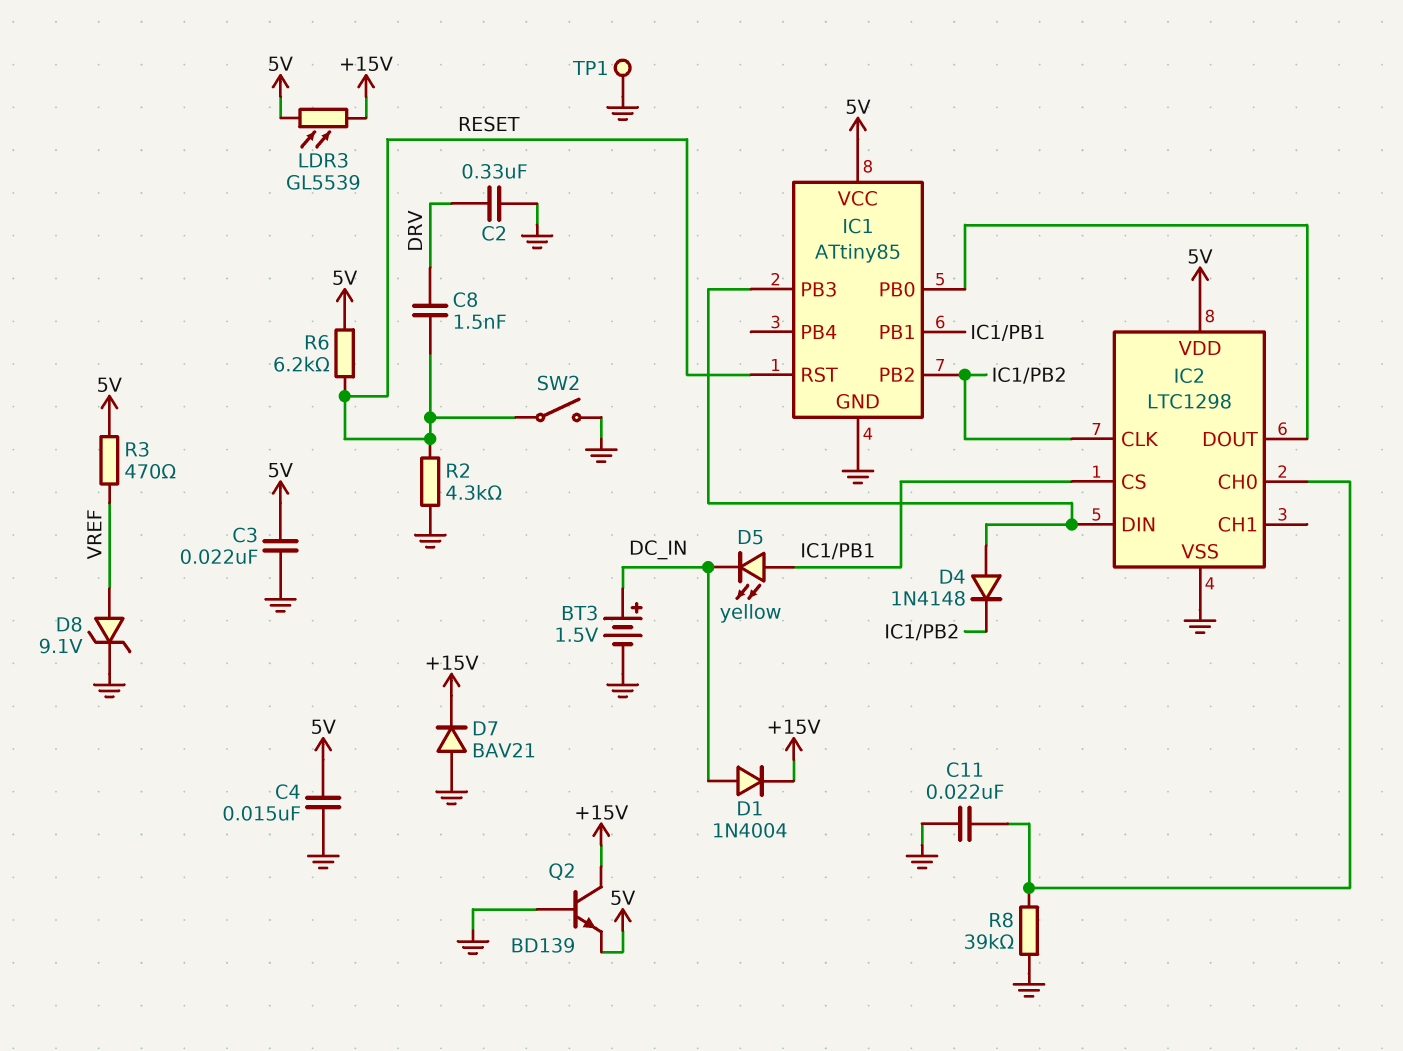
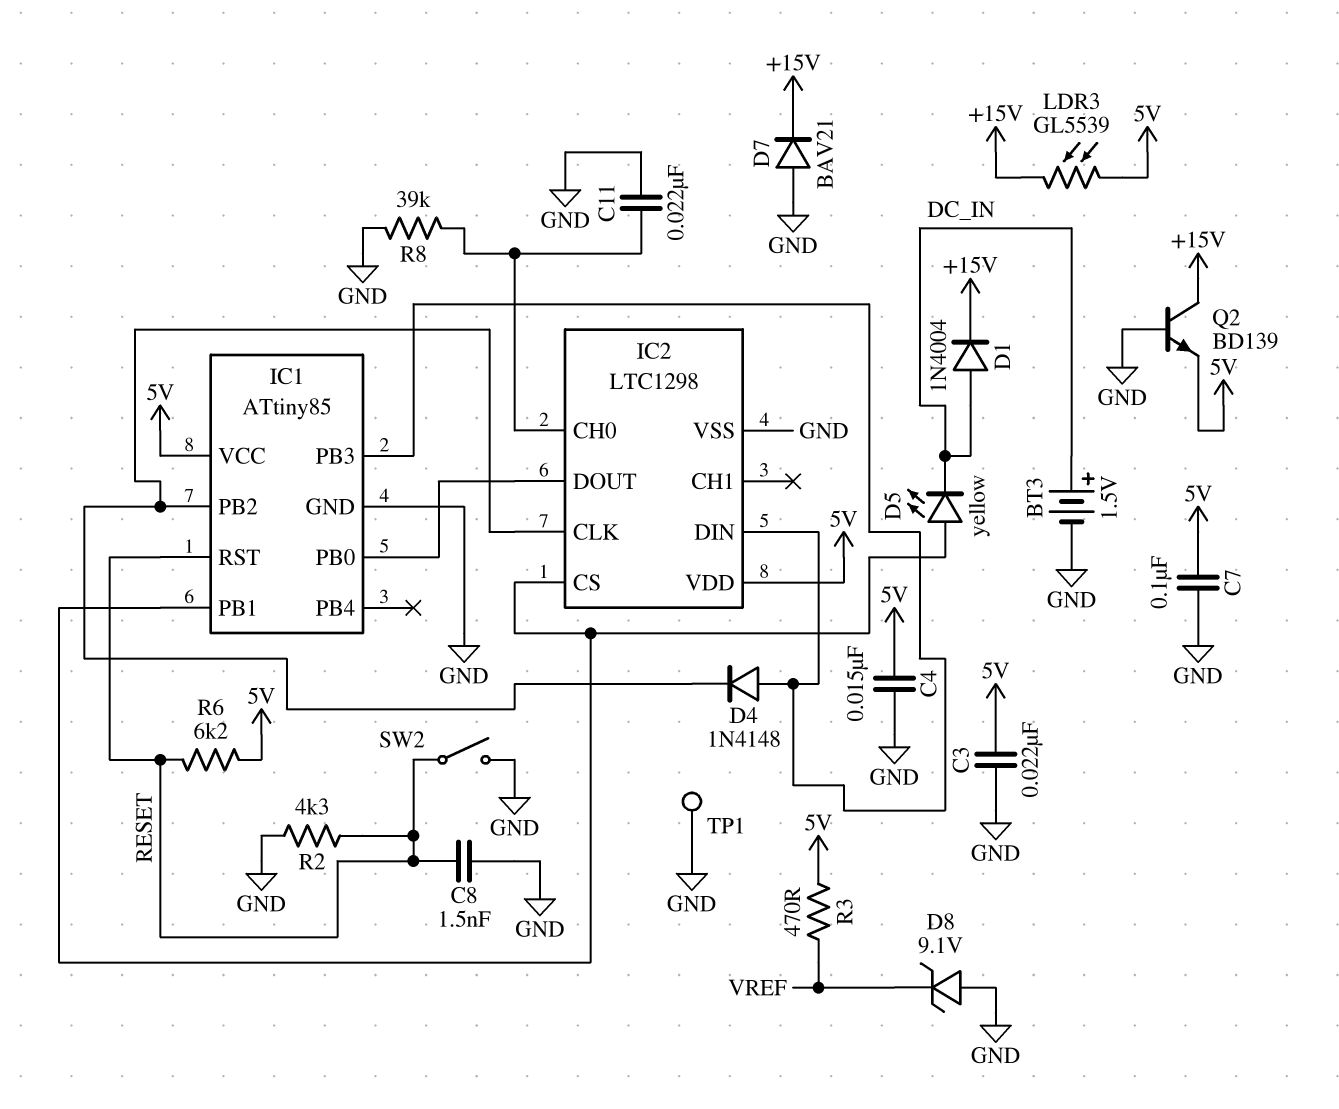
C2: 330nF (DRV, GND) -> none
C7: none -> 100nF (5V, GND)
C8: 1.5nF (DRV, RESET) -> 1.5nF (GND, RESET)
D8: zener 9.1V (A VREF, K GND) -> zener 9.1V (A GND, K VREF)

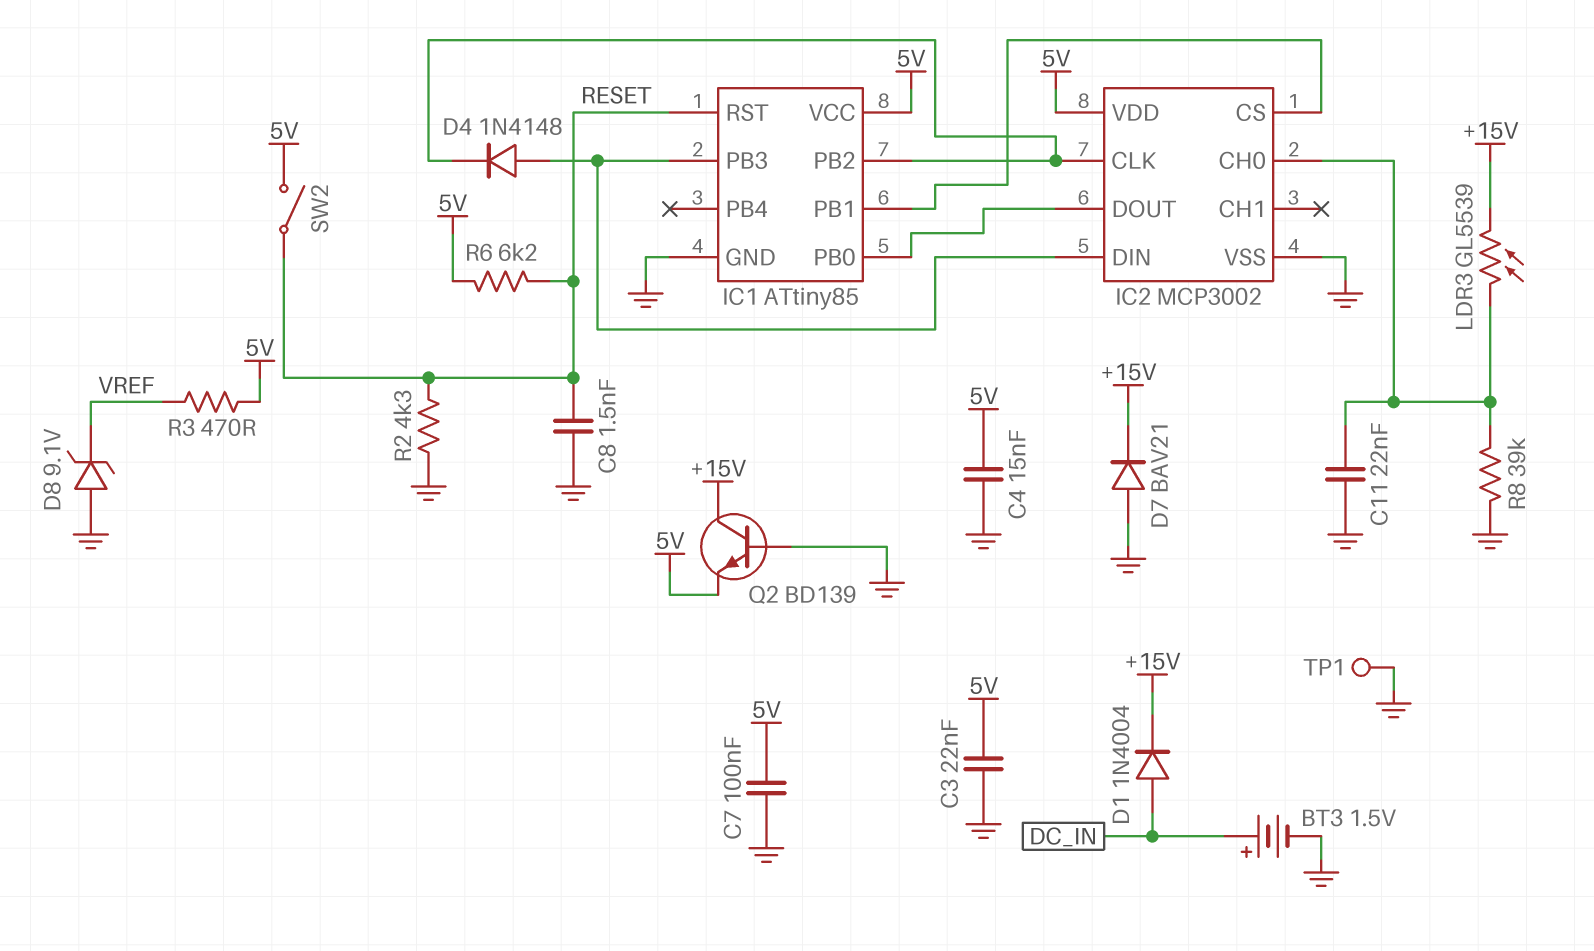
D5: LED yellow (A IC1/PB1, K DC_IN) -> none
IC2: LTC1298 -> MCP3002
LDR3: GL5539 (+15V, 5V) -> GL5539 (+15V, IC2/CH0)
SW2: switch (GND, RESET) -> switch (5V, RESET)

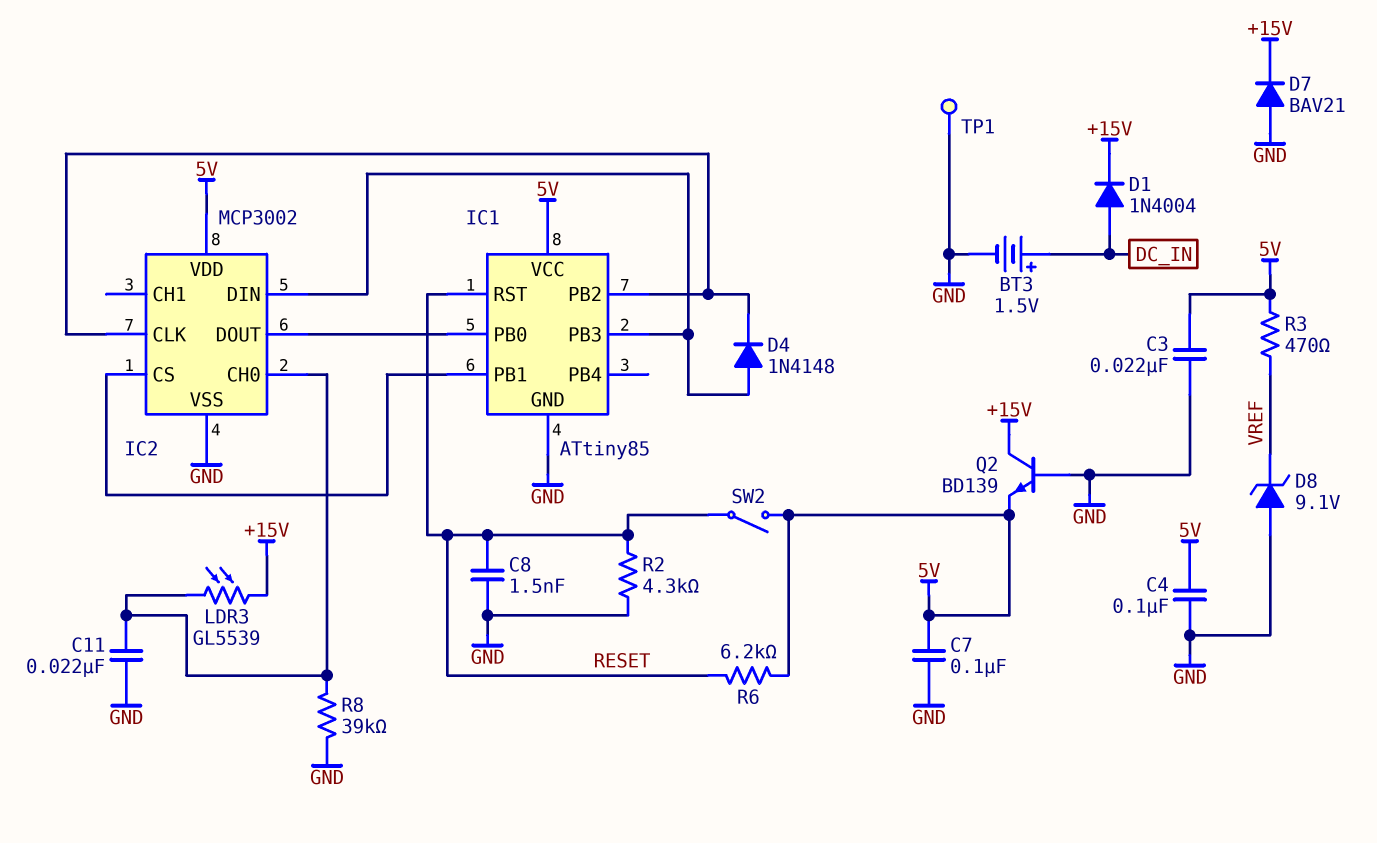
C4: 15nF (5V, GND) -> 100nF (5V, GND)

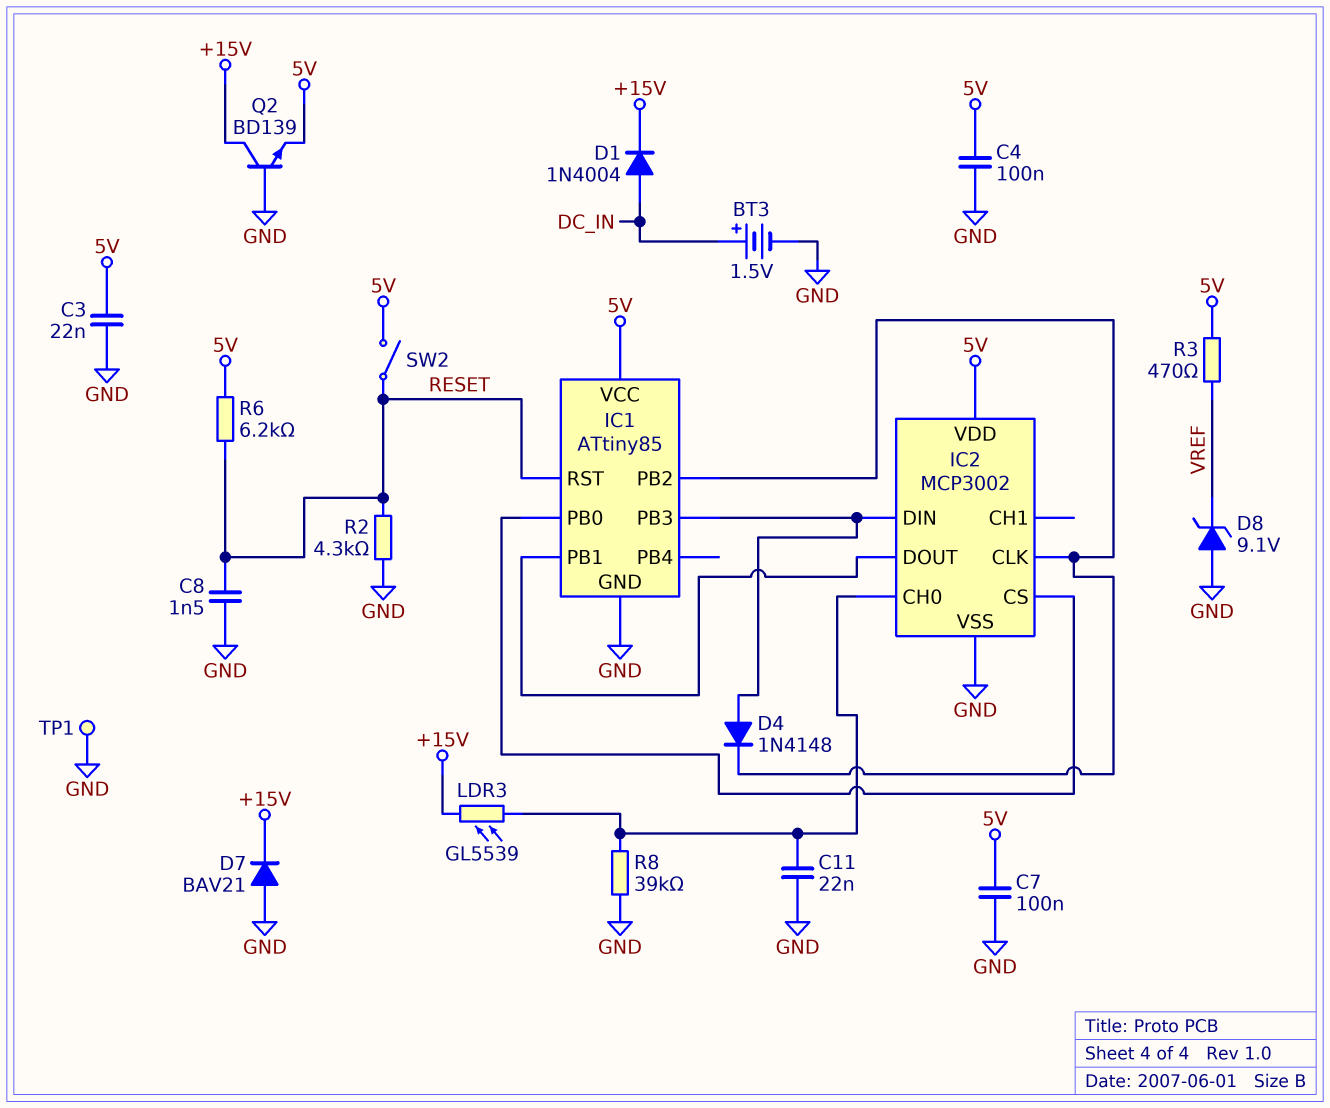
IC2 pin CS: IC1/PB1 -> IC1/PB0
IC2 pin DOUT: IC1/PB0 -> IC1/PB1

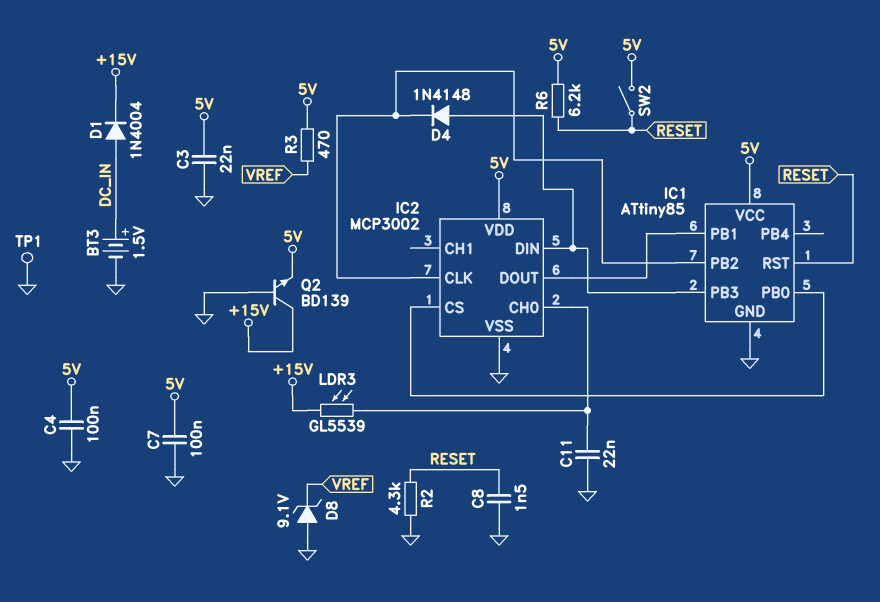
D7: diode BAV21 (A GND, K +15V) -> none
R8: 39k (GND, IC2/CH0) -> none

